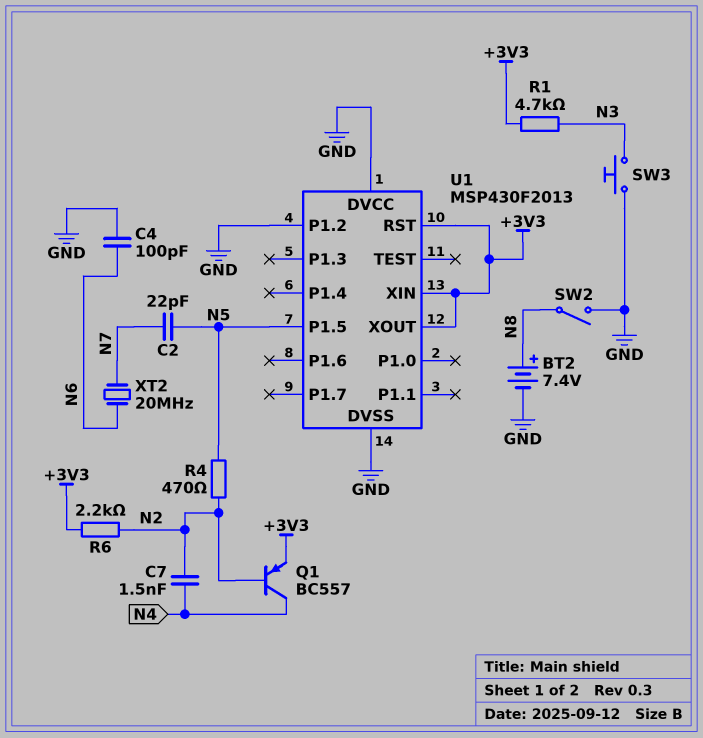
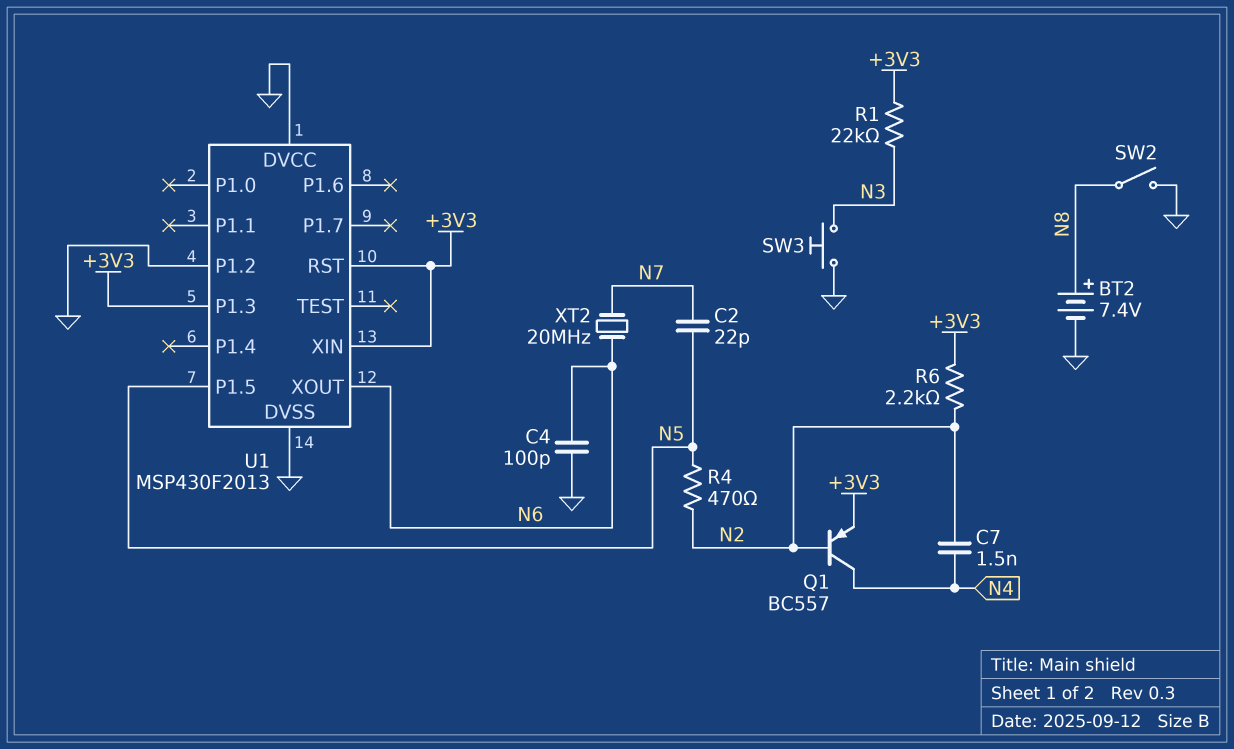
R1: 4.7k (+3V3, N3) -> 22k (+3V3, N3)
U1 pin P1.3: none -> +3V3
U1 pin XOUT: +3V3 -> N6

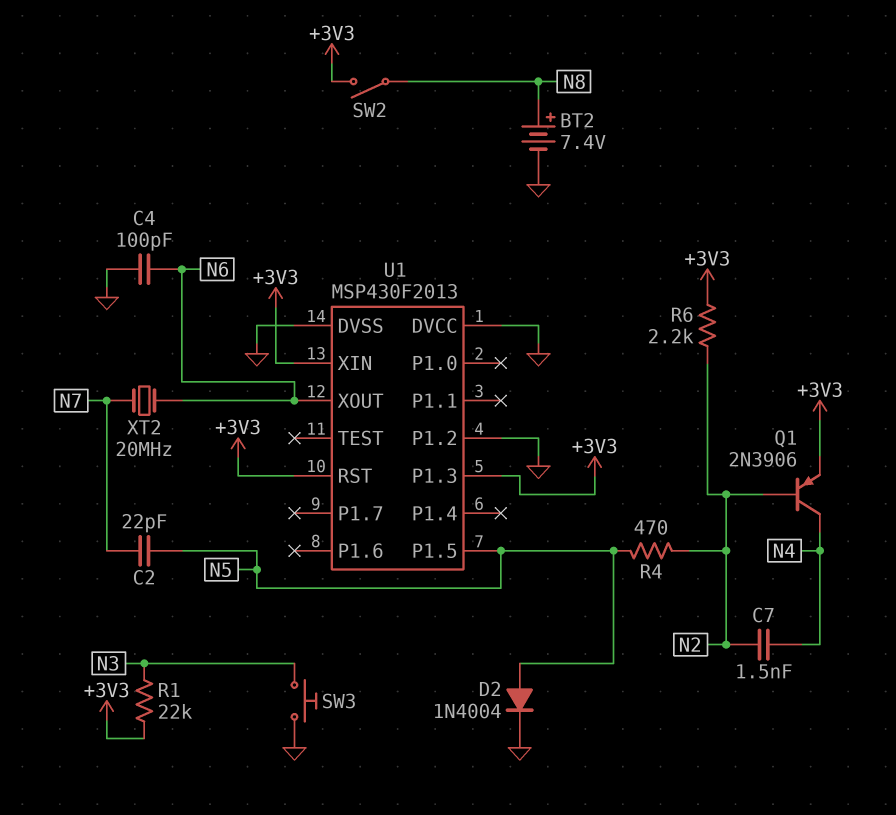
D2: none -> diode 1N4004 (A N5, K GND)
Q1: PNP BC557 (B N2, C N4, E +3V3) -> PNP 2N3906 (B N2, C N4, E +3V3)
SW2: switch (GND, N8) -> switch (+3V3, N8)

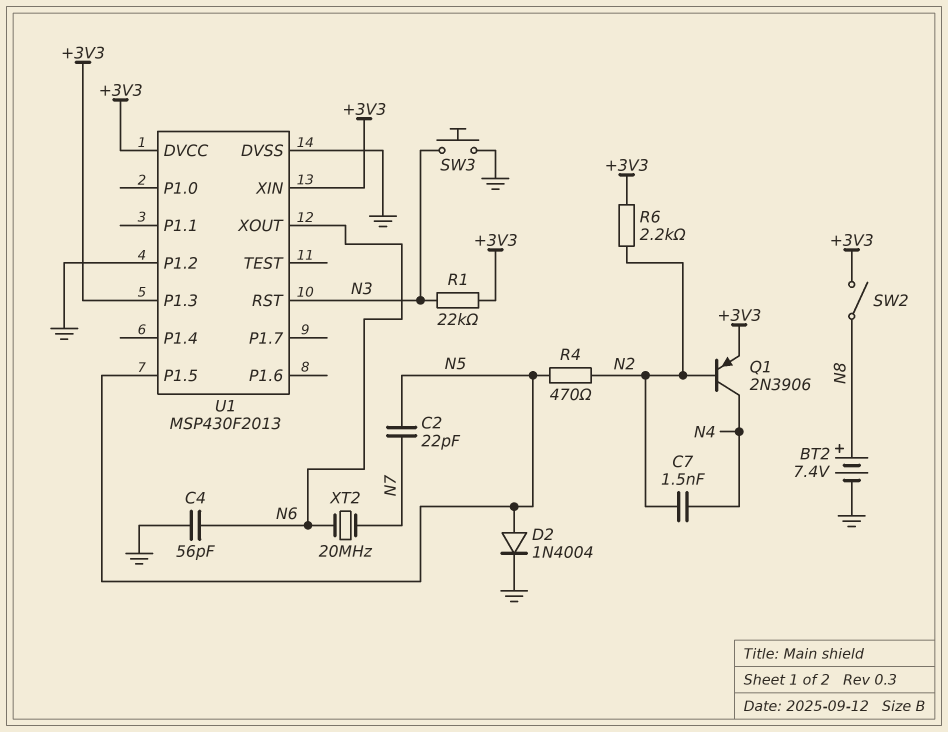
C4: 100pF (GND, N6) -> 56pF (GND, N6)
U1 pin DVCC: GND -> +3V3
U1 pin RST: +3V3 -> N3

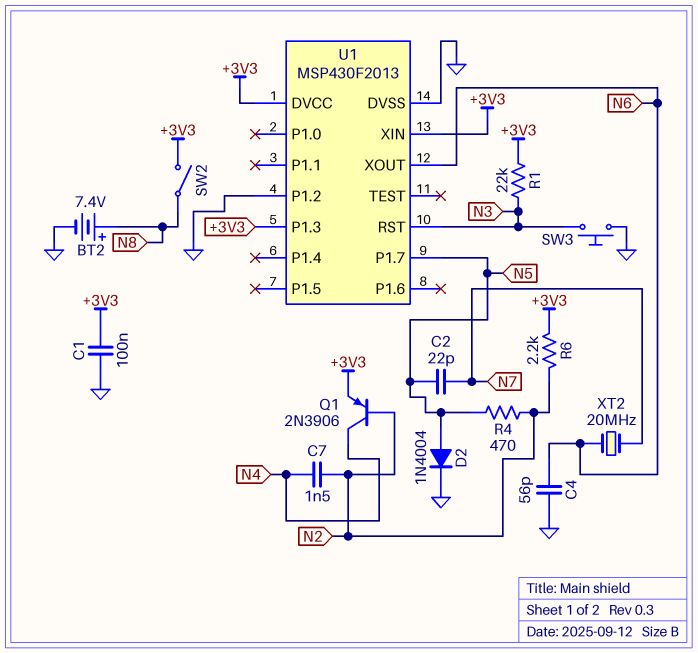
C1: none -> 100nF (+3V3, GND)
U1 pin P1.5: N5 -> none
U1 pin P1.7: none -> N5

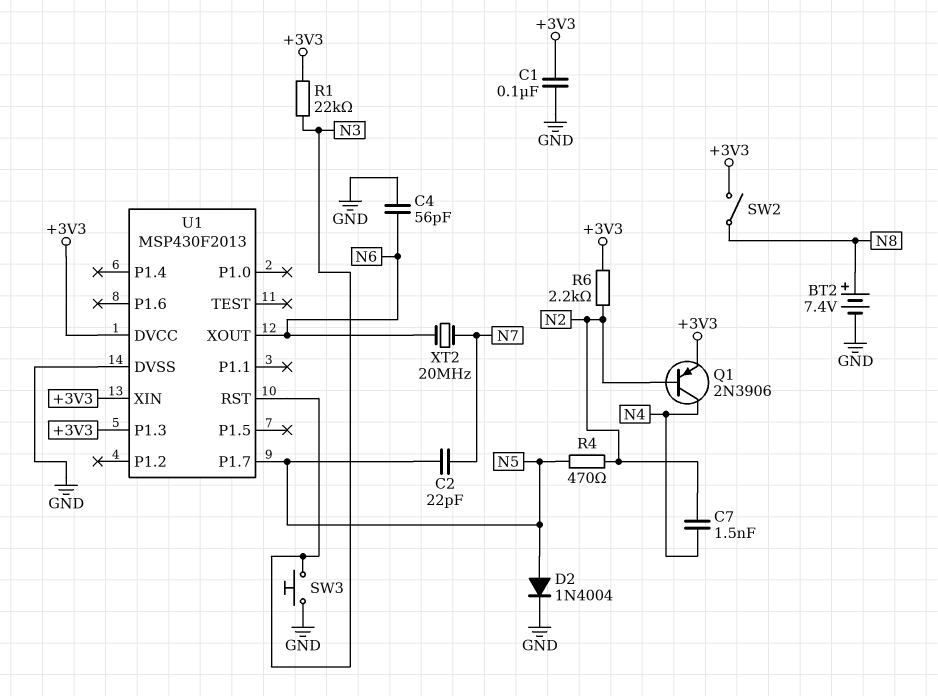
U1 pin P1.2: GND -> none

